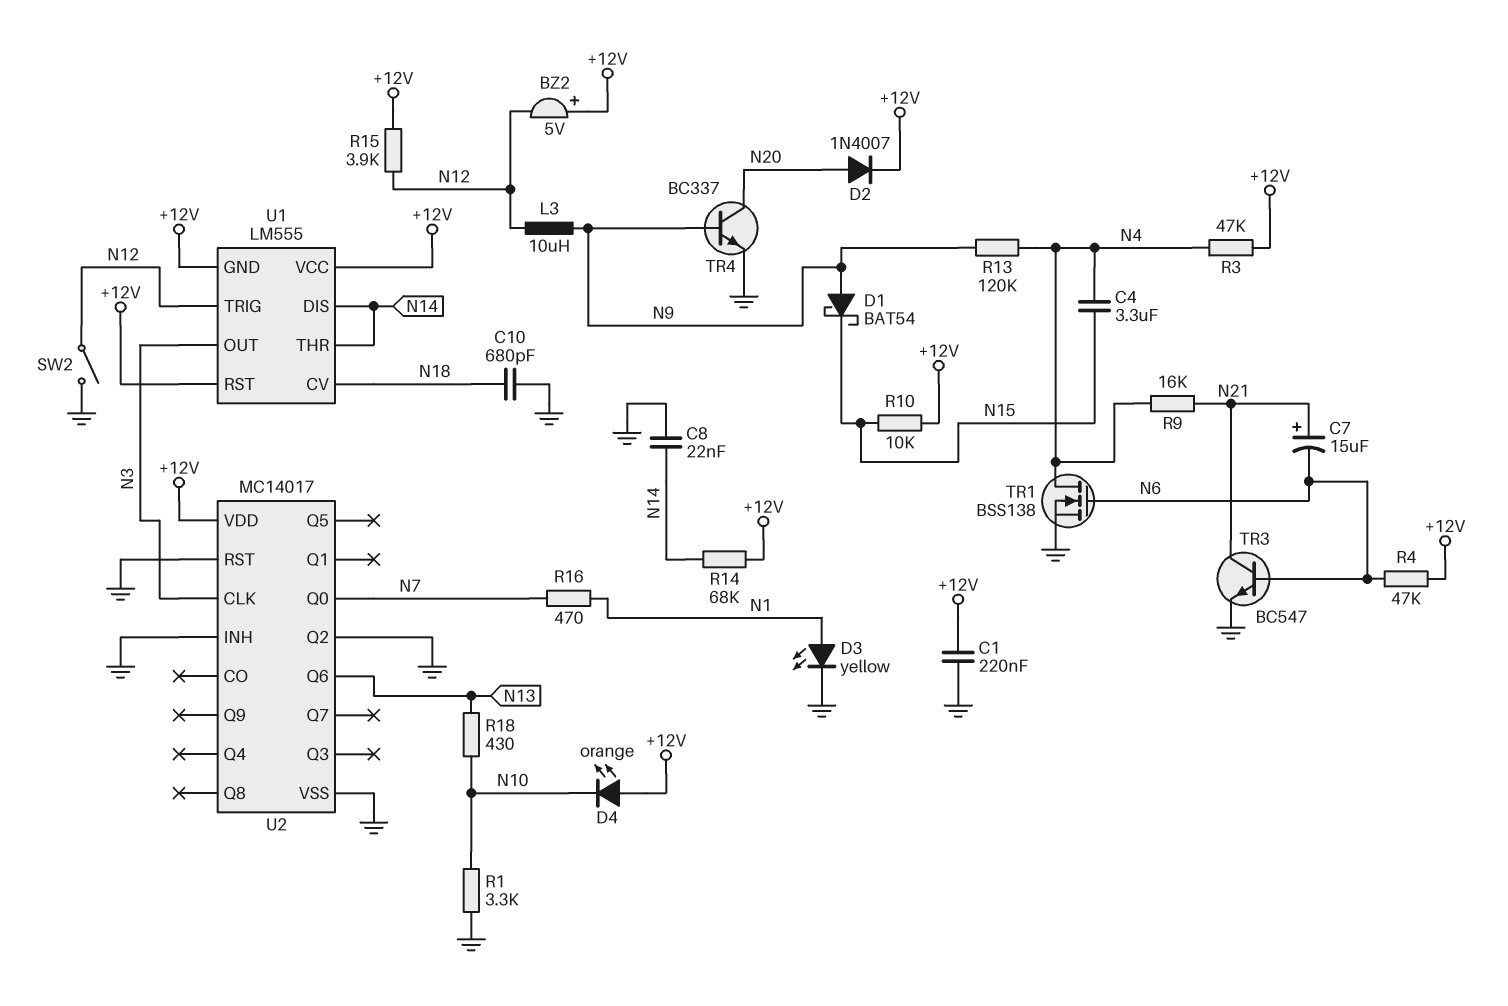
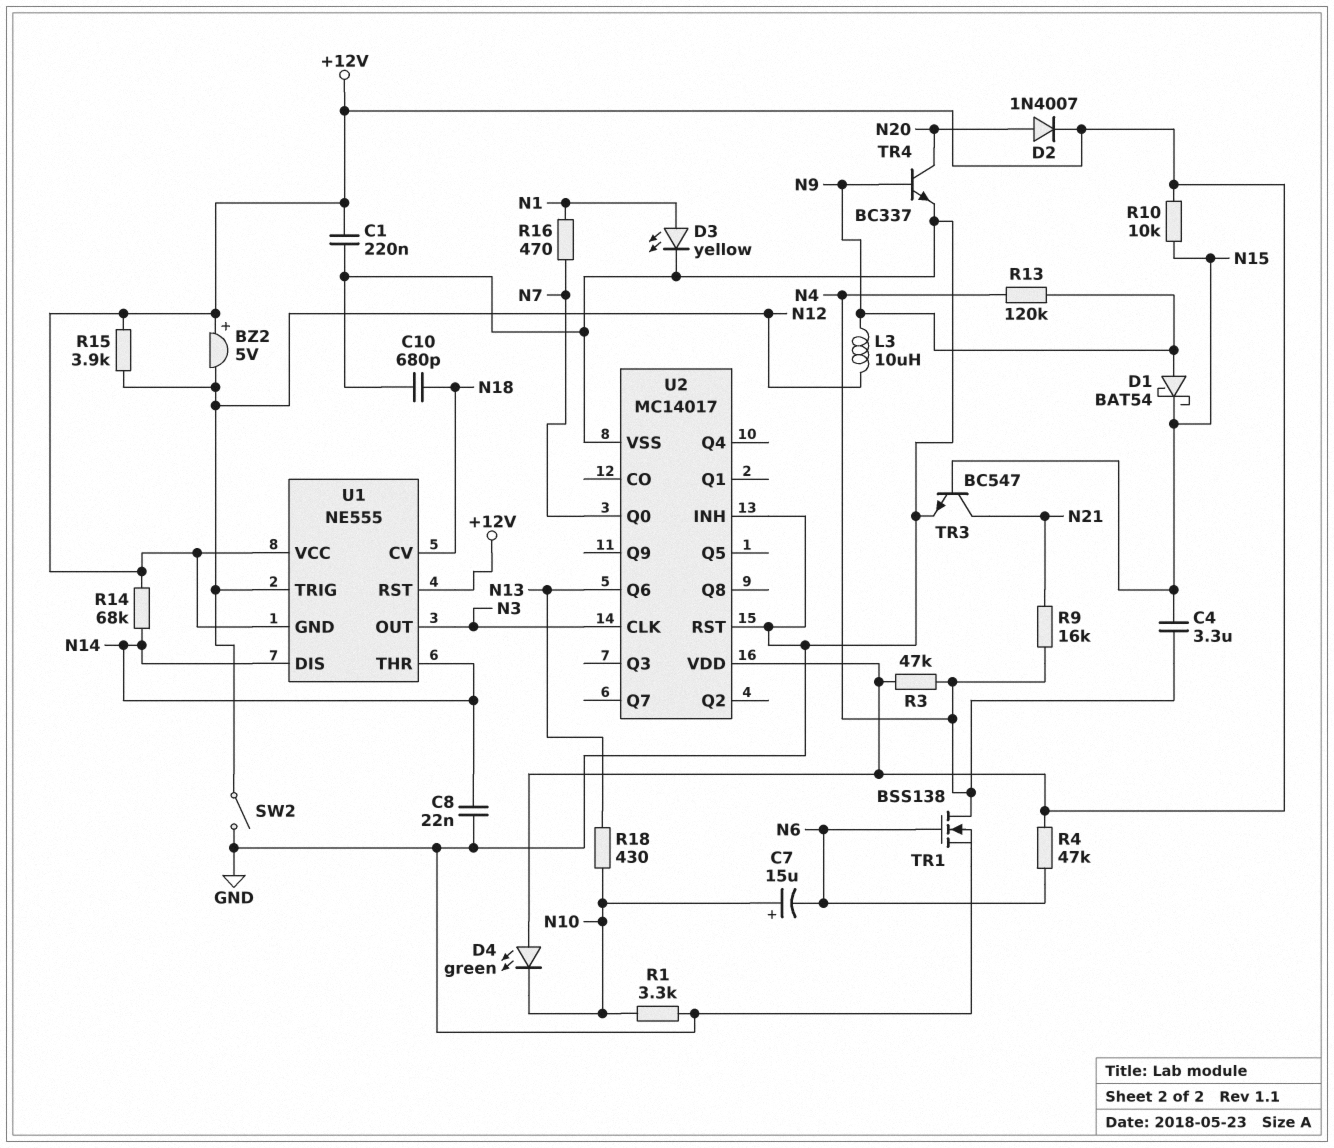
C7: 15uF (plus N21, minus N6) -> 15uF (plus N10, minus N6)
D4: LED orange (A +12V, K N10) -> LED green (A +12V, K N10)
TR3: NPN BC547 (B N6, C N21, E GND) -> NPN BC547 (B N15, C N21, E GND)
U1: LM555 -> NE555
U2 pin Q2: GND -> none

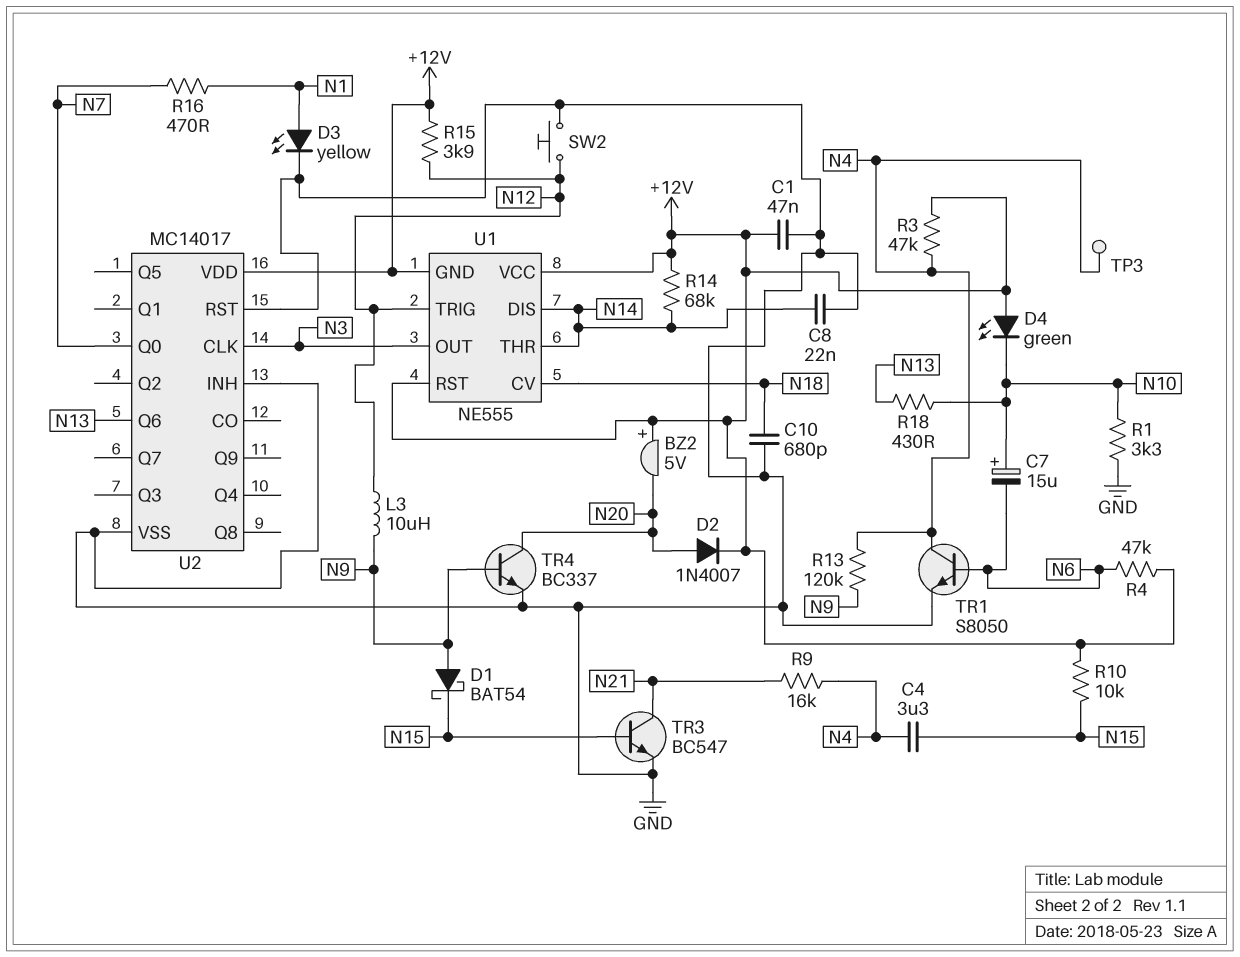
BZ2: buzzer 5V (plus +12V, minus N12) -> buzzer 5V (plus +12V, minus N20)
C1: 220nF (+12V, GND) -> 47nF (+12V, GND)
SW2: switch (GND, N12) -> button (GND, N12)
TP3: none -> test point (N4)
TR1: NMOS BSS138 (G N6, D N4, S GND) -> NPN S8050 (B N6, C N4, E GND)

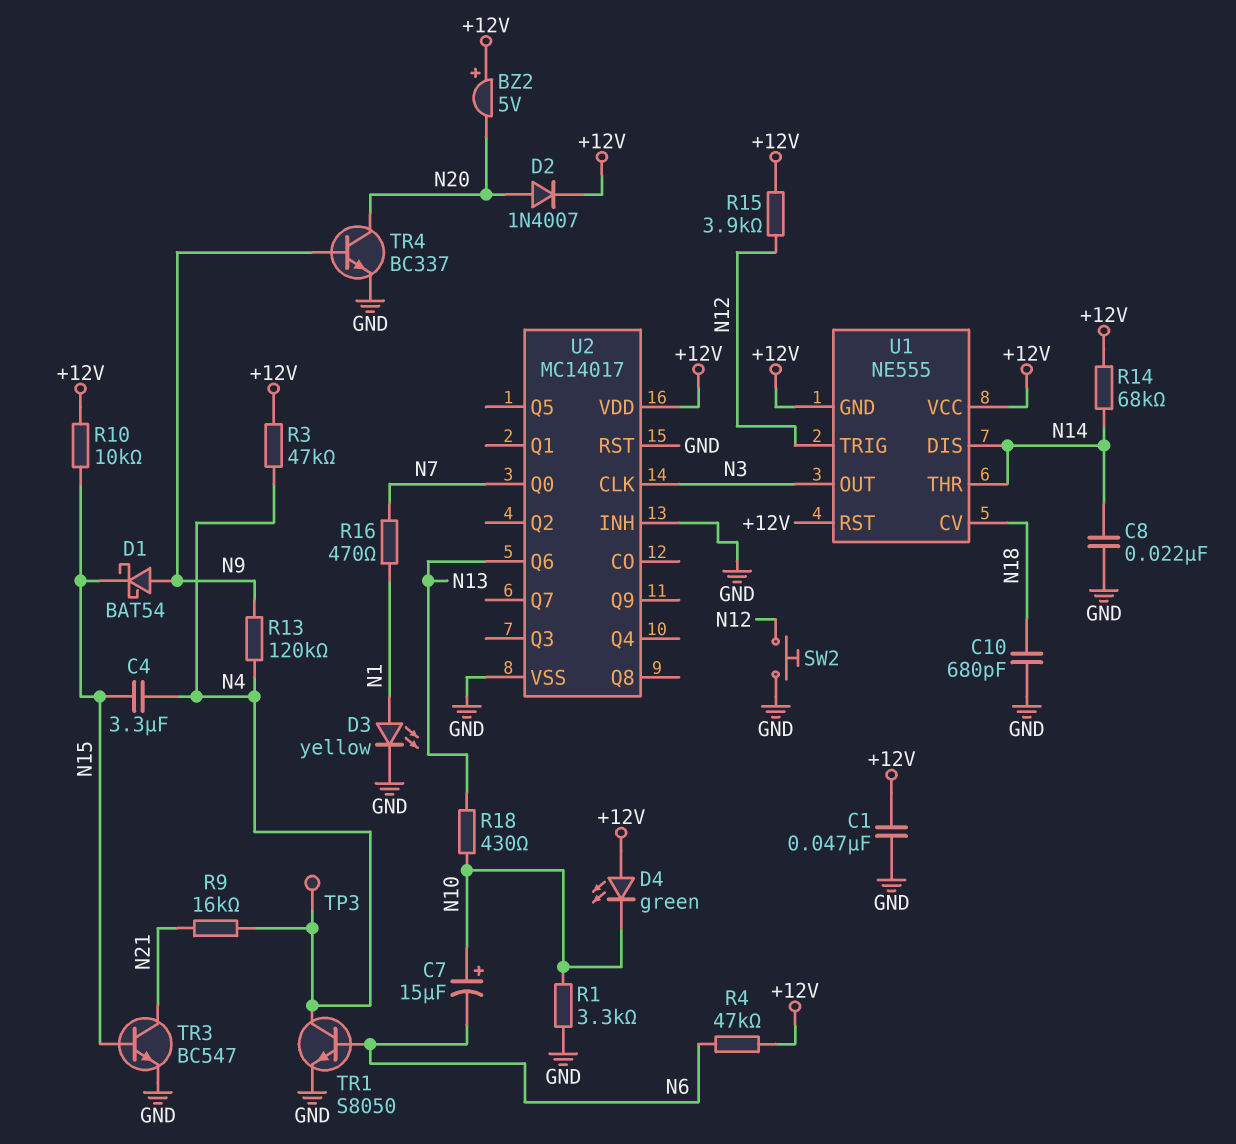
L3: 10uH (N9, N12) -> none

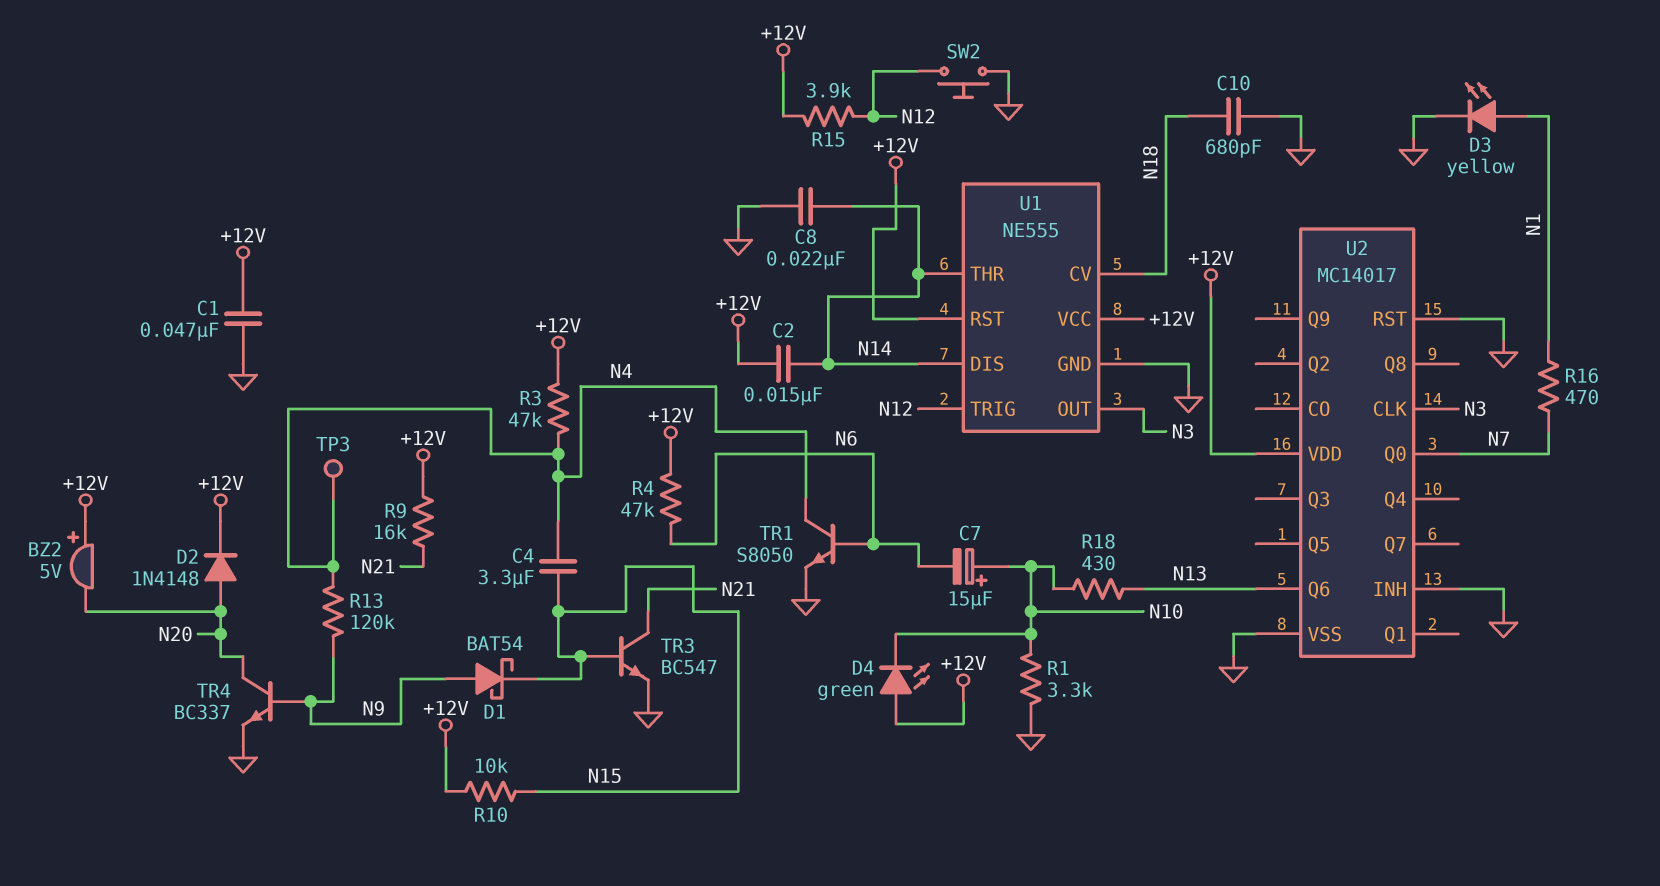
C2: none -> 15nF (+12V, N14)
D2: diode 1N4007 (A N20, K +12V) -> diode 1N4148 (A N20, K +12V)
R9: 16k (N4, N21) -> 16k (+12V, N21)
R14: 68k (+12V, N14) -> none
U1 pin GND: +12V -> GND

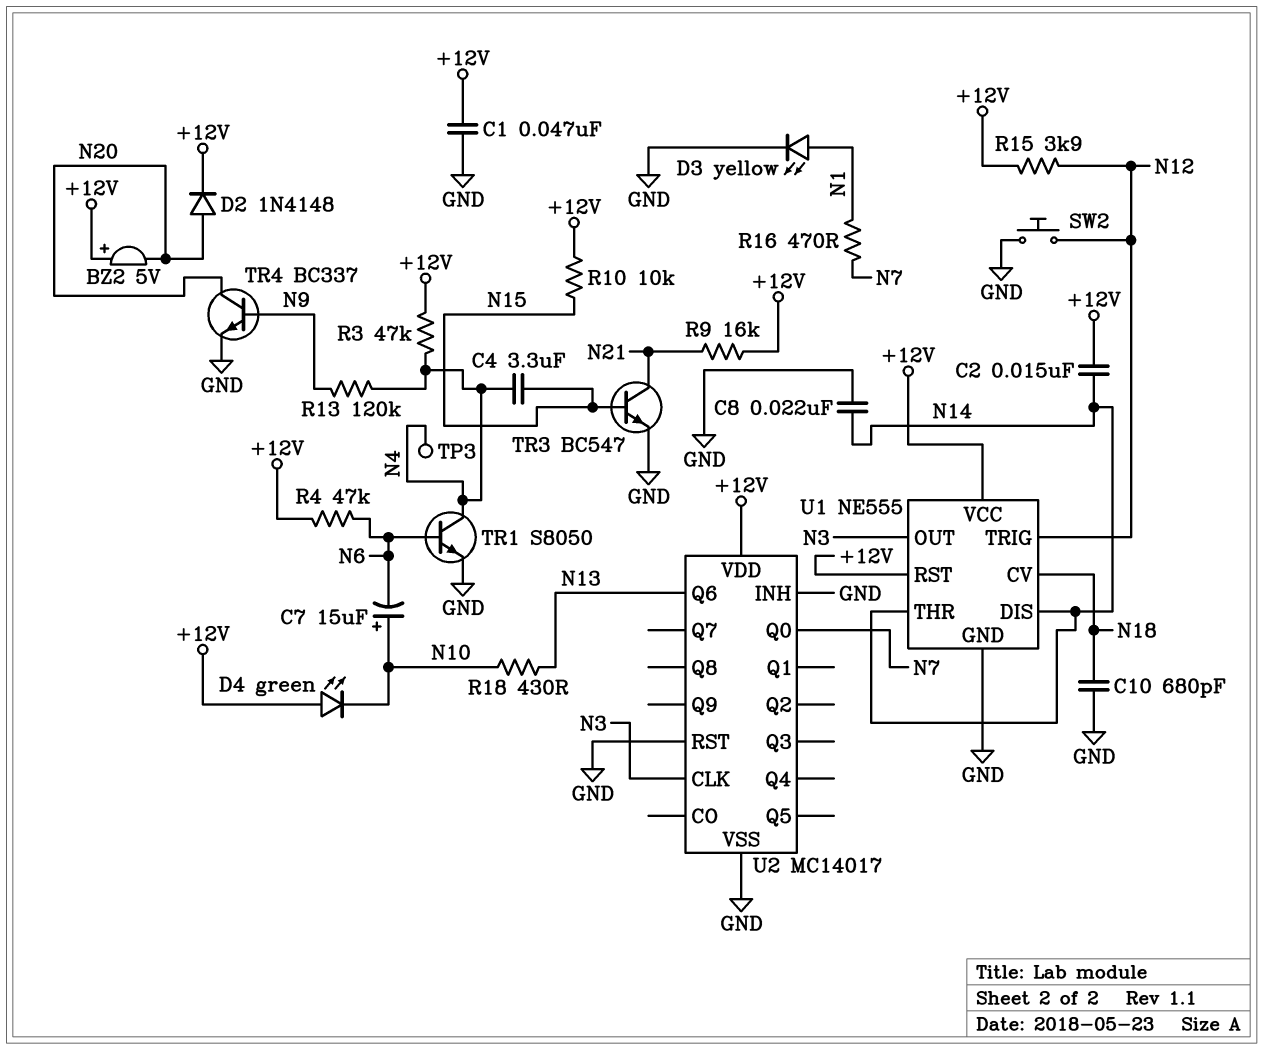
D1: schottky BAT54 (A N9, K N15) -> none
R1: 3.3k (GND, N10) -> none

